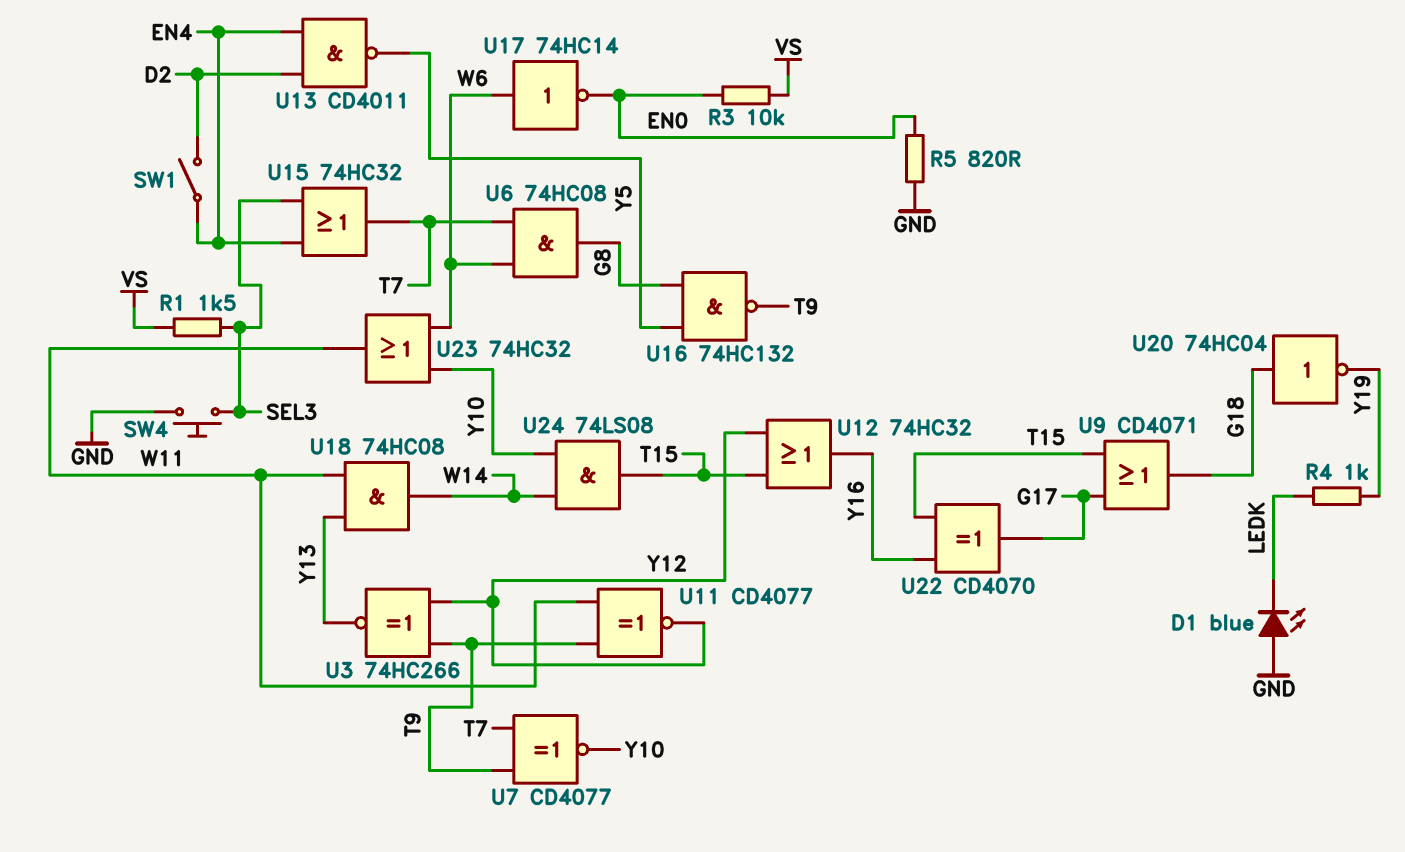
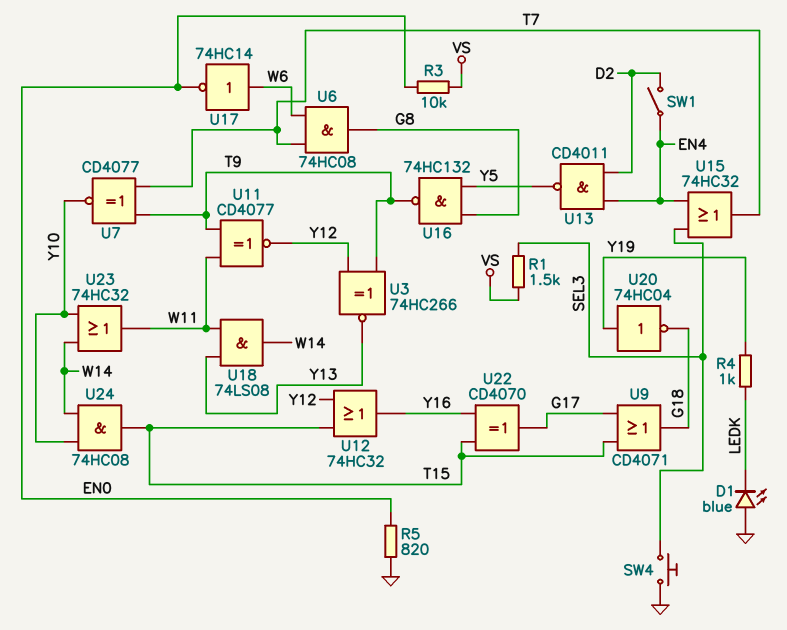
U18: AND 74HC08 (in W11, in Y13, out W14) -> AND 74LS08 (in W11, in Y13, out W14)
U20: NOT 74HC04 (in G18, out Y19) -> NOT 74HC04 (in Y19, out G18)
U23: OR 74HC32 (in W6, in Y10, out W11) -> OR 74HC32 (in W14, in Y10, out W11)
U24: AND 74LS08 (in W14, in Y10, out T15) -> AND 74HC08 (in W14, in Y10, out T15)

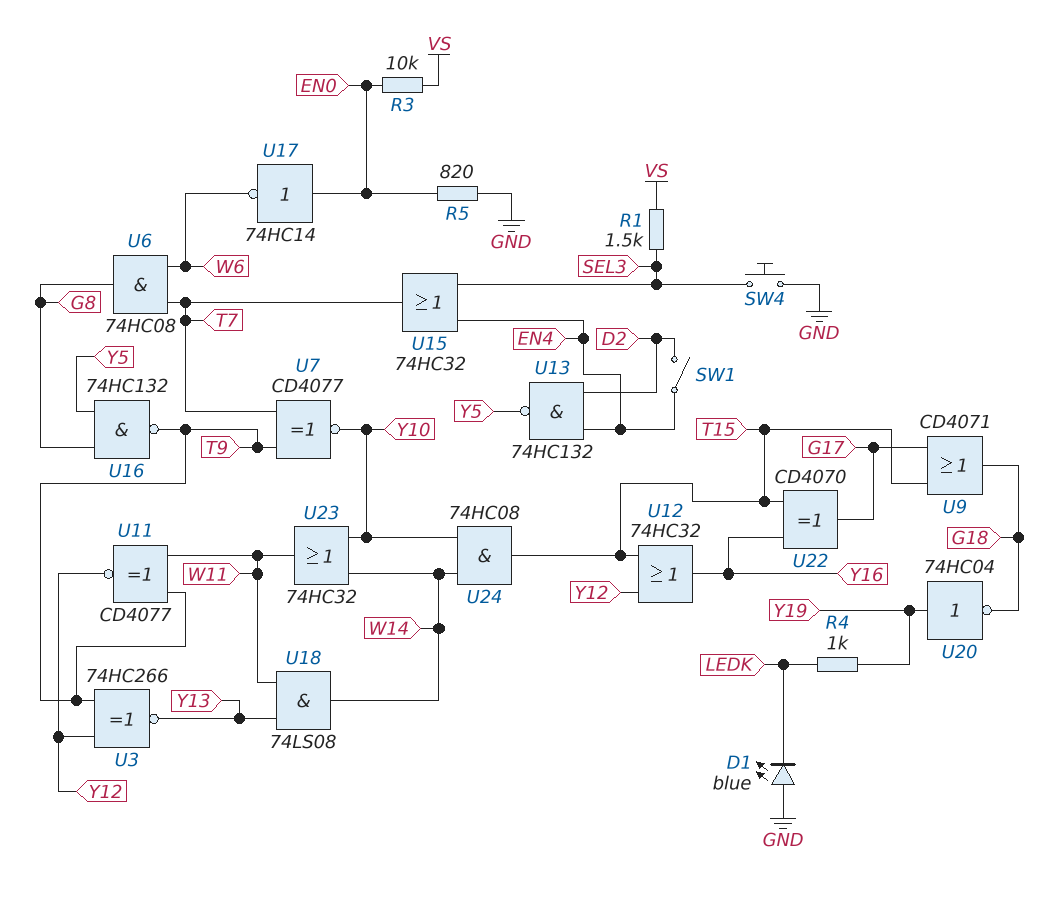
U13: NAND CD4011 (in D2, in EN4, out Y5) -> NAND 74HC132 (in D2, in EN4, out Y5)
U17: NOT 74HC14 (in W6, out EN0) -> NOT 74HC14 (in EN0, out W6)

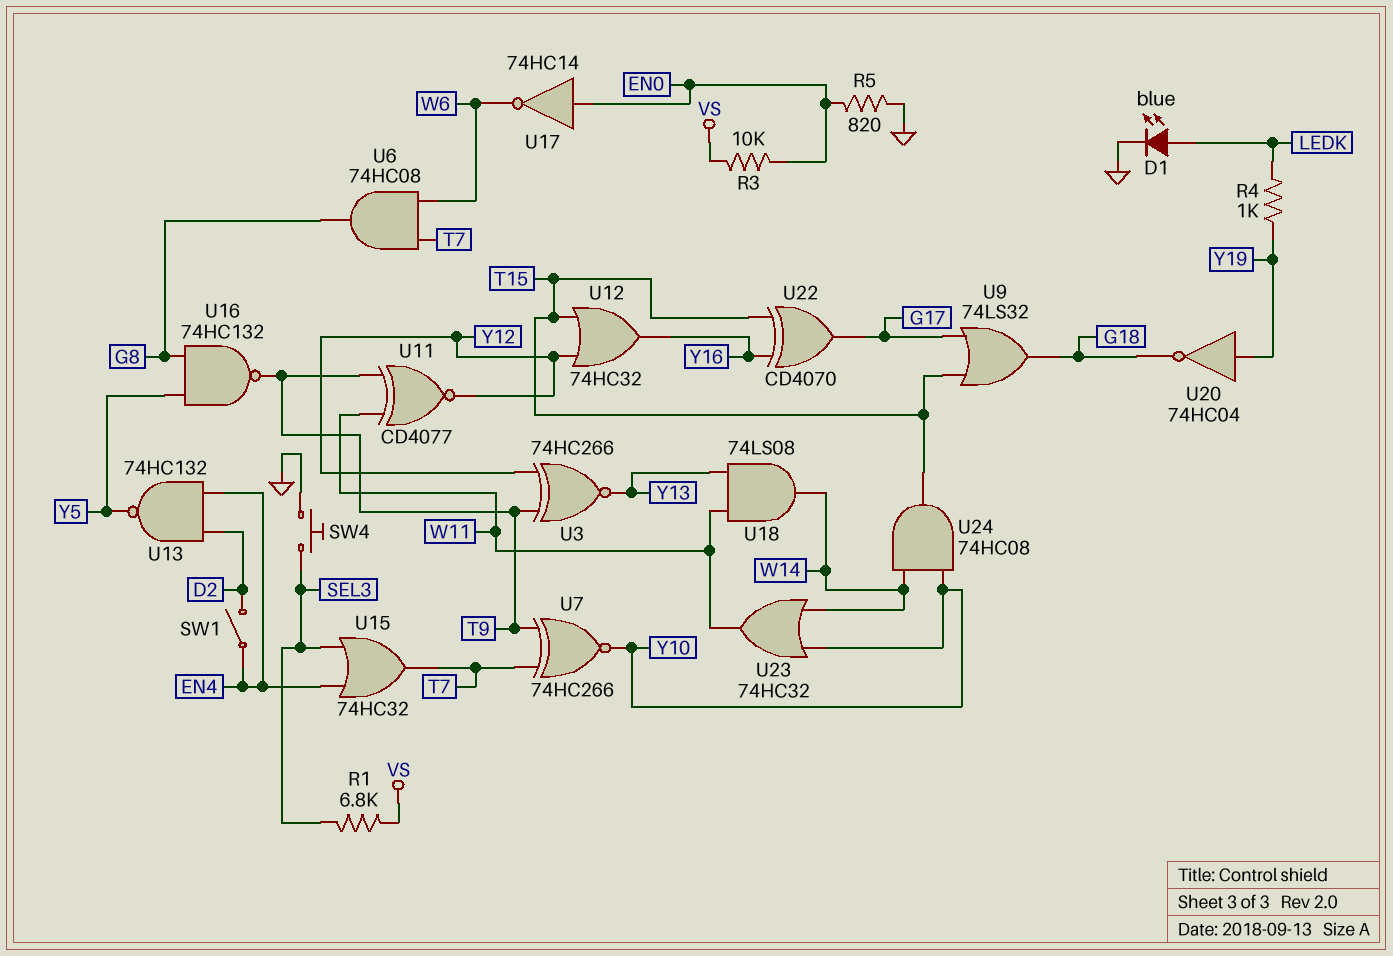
D1: LED blue (A GND, K LEDK) -> LED blue (A LEDK, K GND)
R1: 1.5k (SEL3, VS) -> 6.8k (SEL3, VS)
U7: XNOR CD4077 (in T7, in T9, out Y10) -> XNOR 74HC266 (in T7, in T9, out Y10)
U9: OR CD4071 (in G17, in T15, out G18) -> OR 74LS32 (in G17, in T15, out G18)

